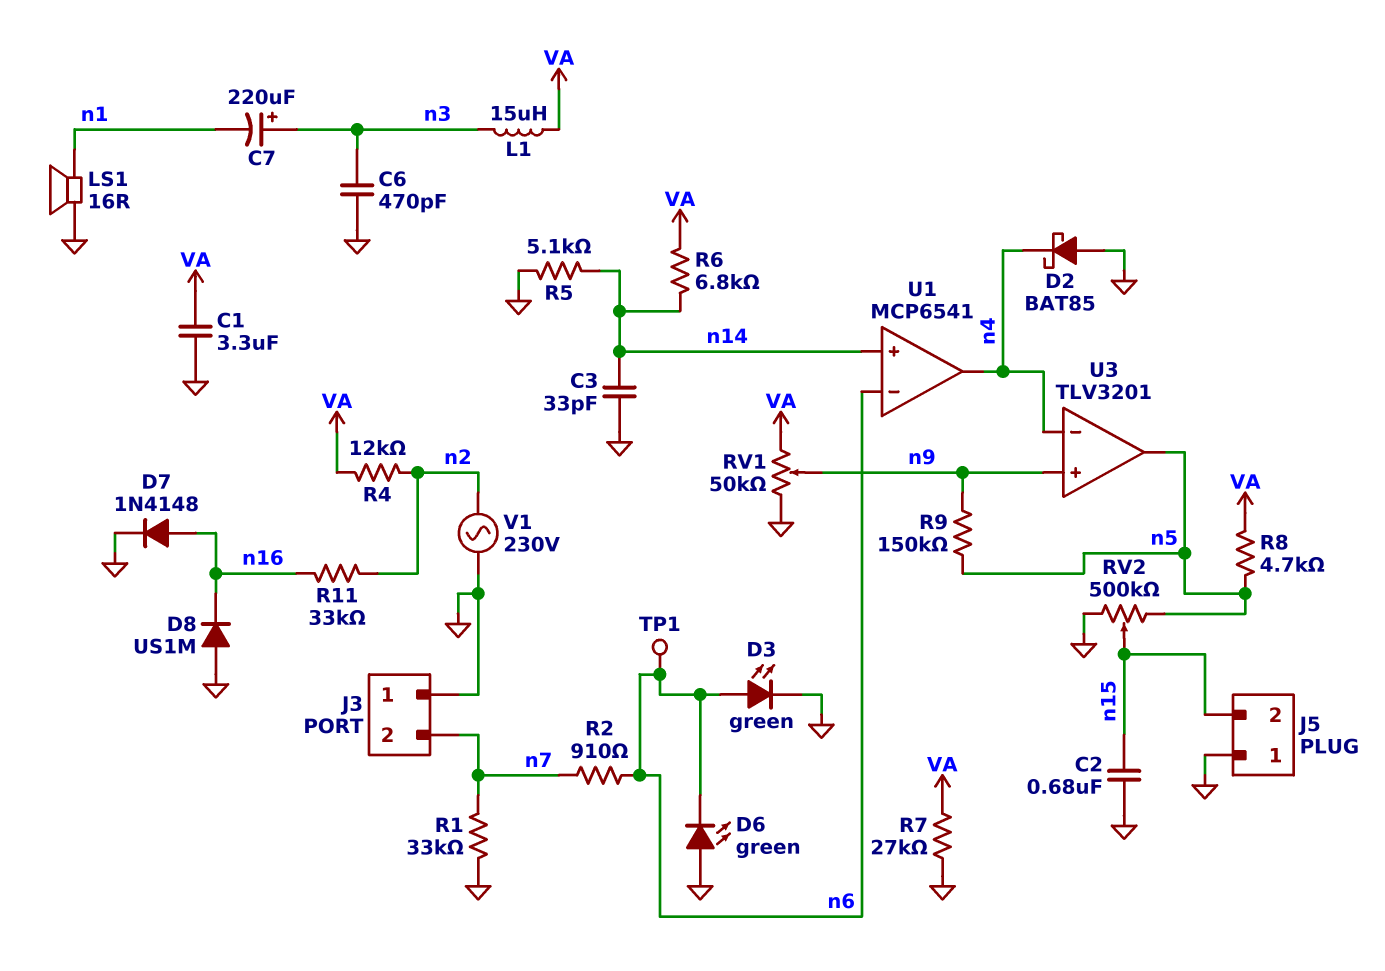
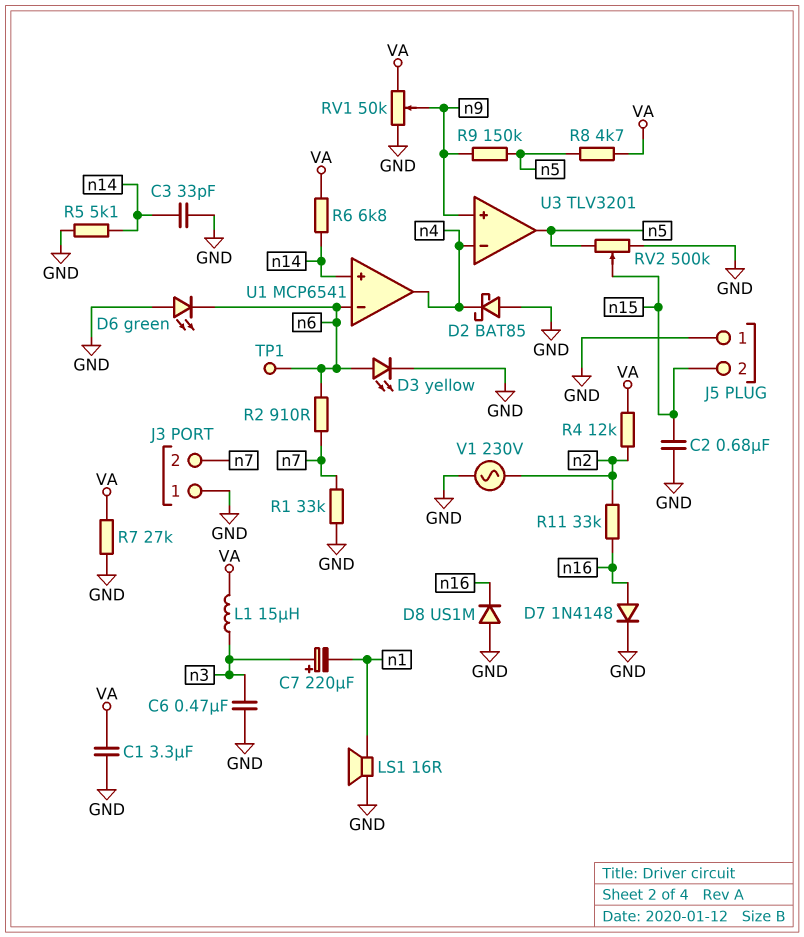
C6: 470pF (GND, n3) -> 470nF (GND, n3)
D3: LED green (A n6, K GND) -> LED yellow (A n6, K GND)

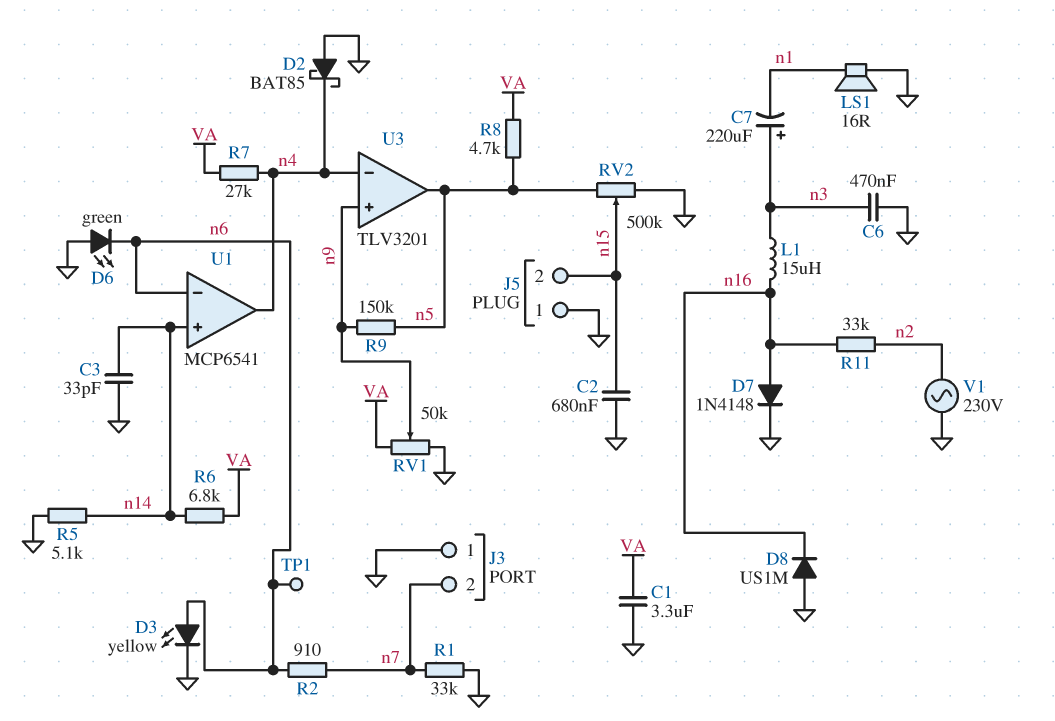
L1: 15uH (VA, n3) -> 15uH (n3, n16)
R4: 12k (VA, n2) -> none
R7: 27k (GND, VA) -> 27k (VA, n4)

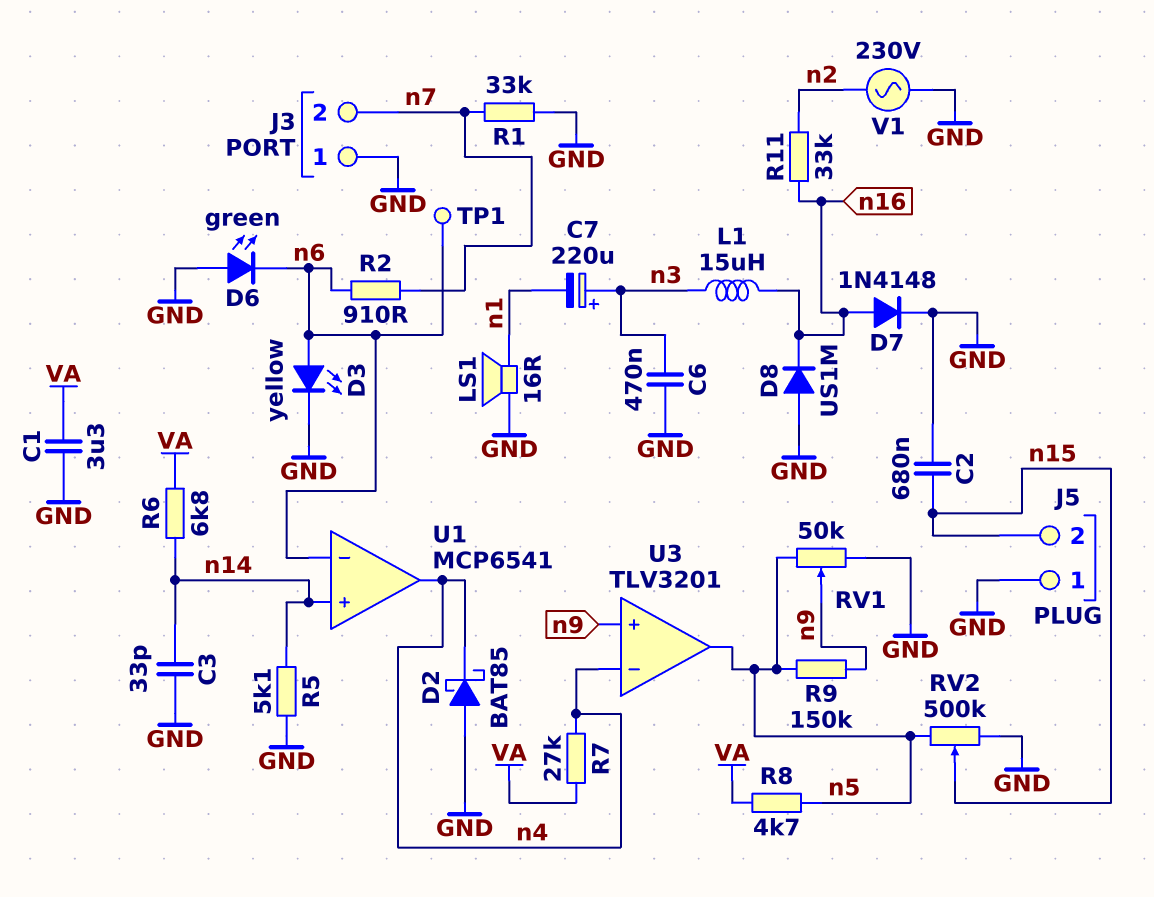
RV1: 50k (GND, VA, wiper n9) -> 50k (GND, n5, wiper n9)

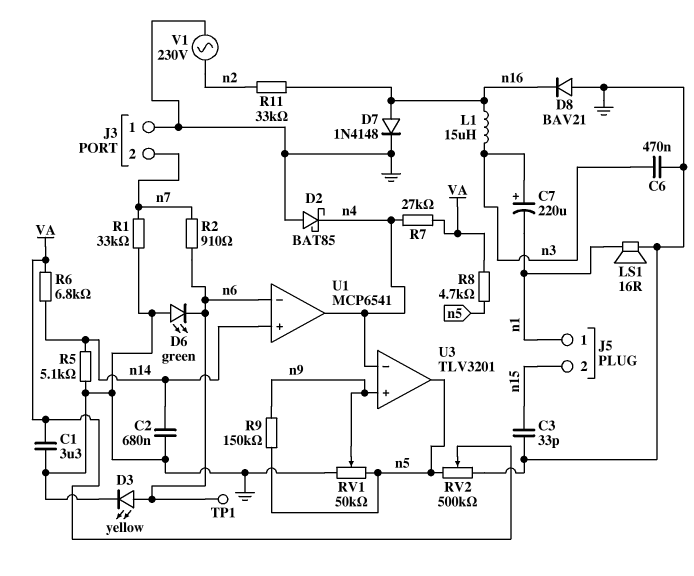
C2: 680nF (GND, n15) -> 680nF (GND, n14)
C3: 33pF (GND, n14) -> 33pF (GND, n15)
D8: diode US1M (A GND, K n16) -> diode BAV21 (A GND, K n16)
J5 pin 1: GND -> n1
RV2: 500k (GND, n5, wiper n15) -> 500k (GND, n5, wiper VA)

